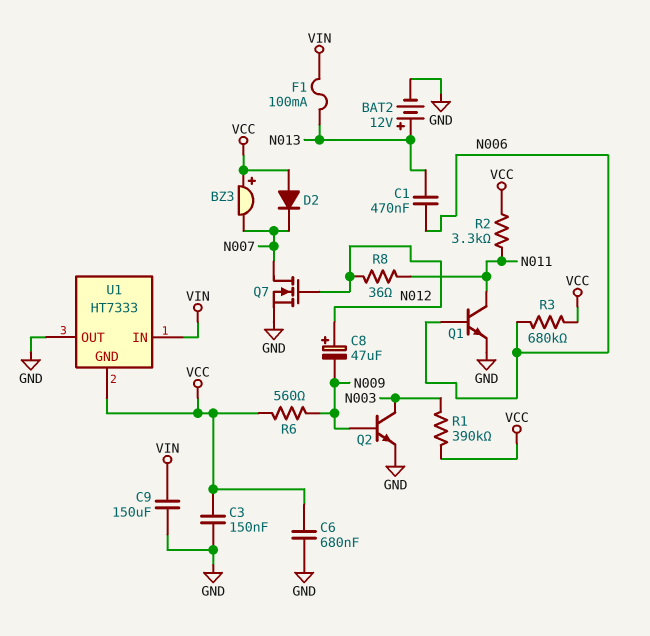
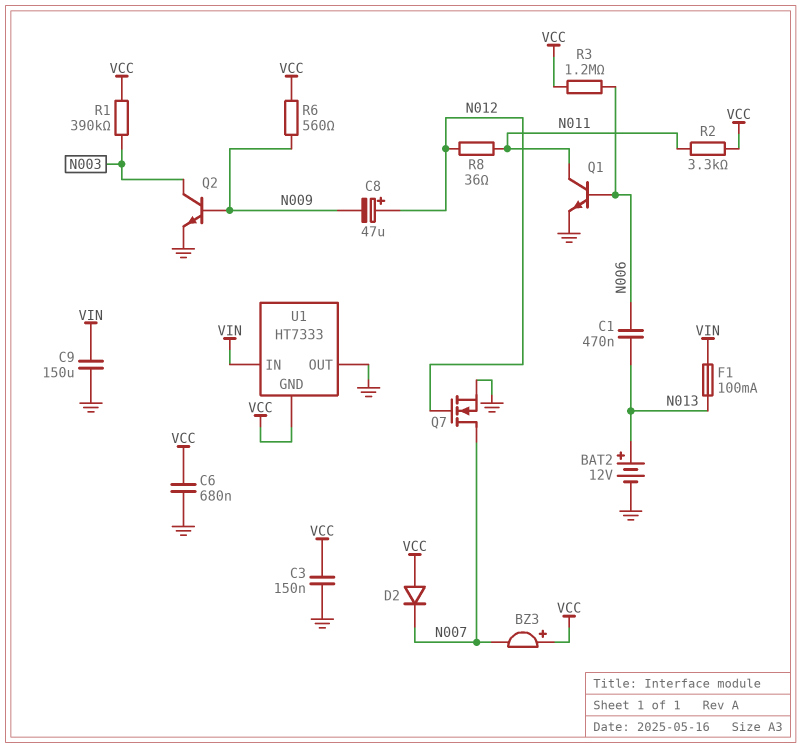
R3: 680k (N006, VCC) -> 1.2M (N006, VCC)

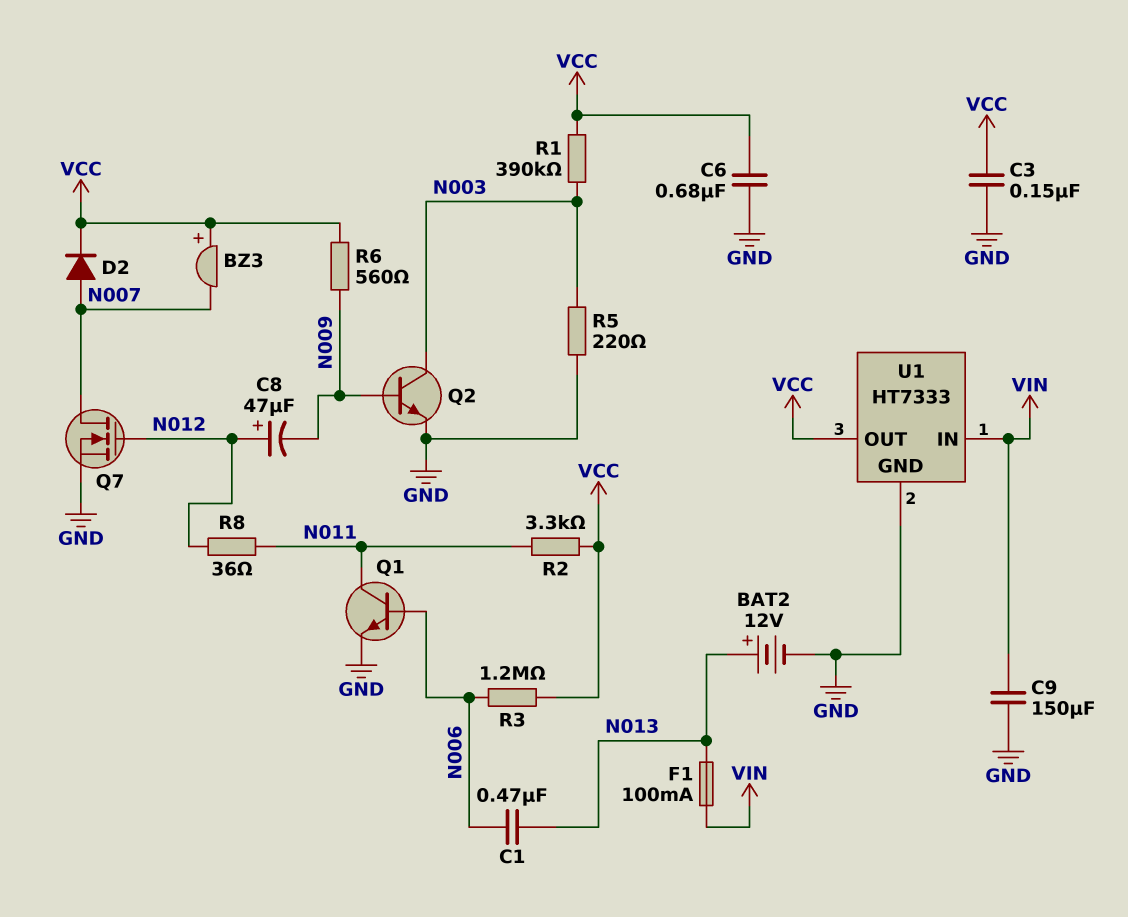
D2: diode (A VCC, K N007) -> diode (A N007, K VCC)
R5: none -> 220 (GND, N003)
U1 pin GND: VCC -> GND
U1 pin OUT: GND -> VCC

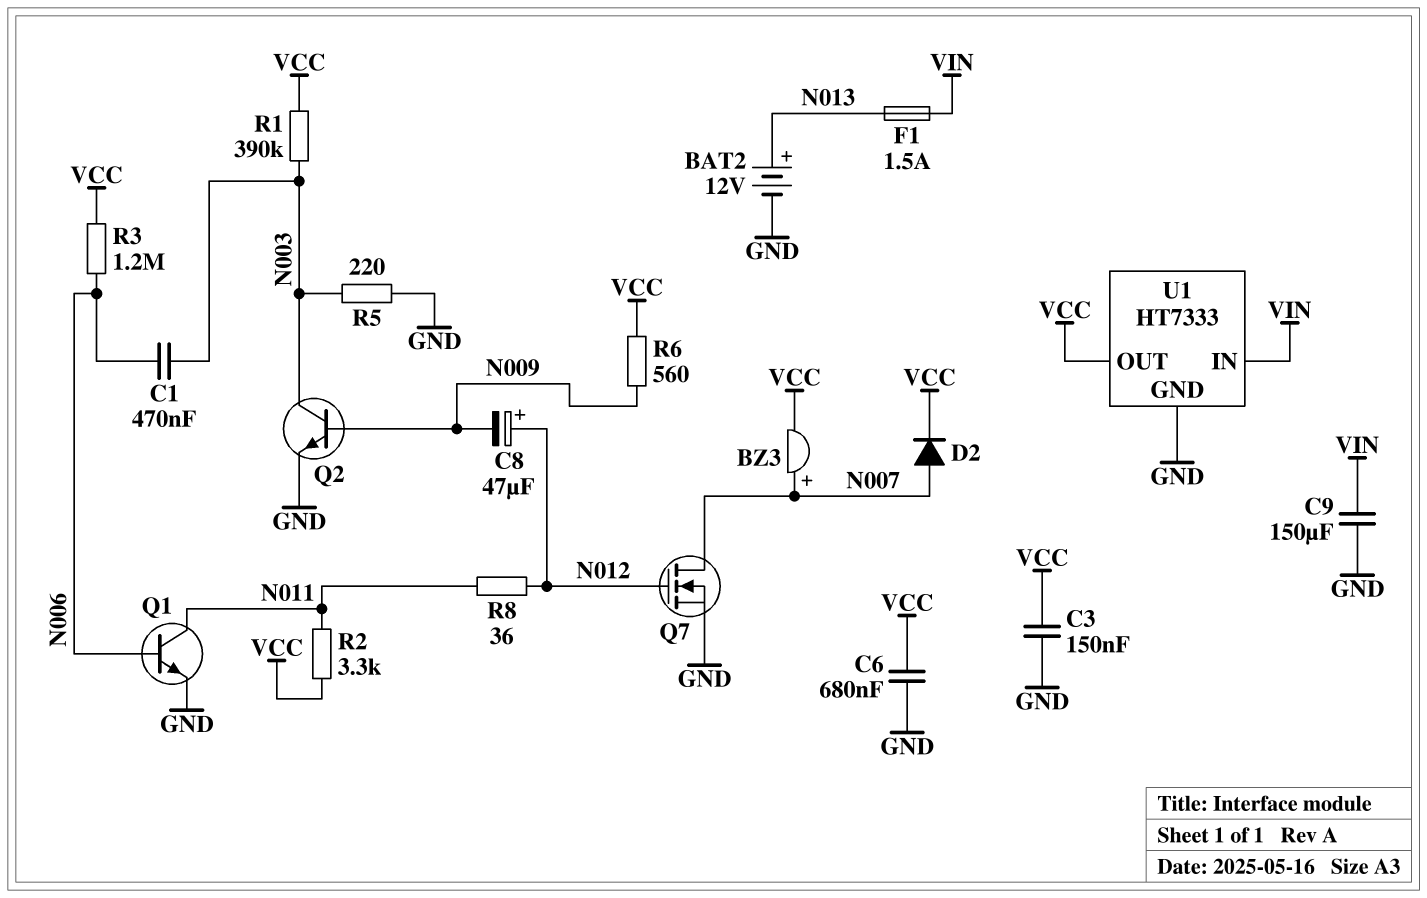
BZ3: buzzer (plus VCC, minus N007) -> buzzer (plus N007, minus VCC)
C1: 470nF (N006, N013) -> 470nF (N003, N006)
F1: 100mA (N013, VIN) -> 1.5A (N013, VIN)

